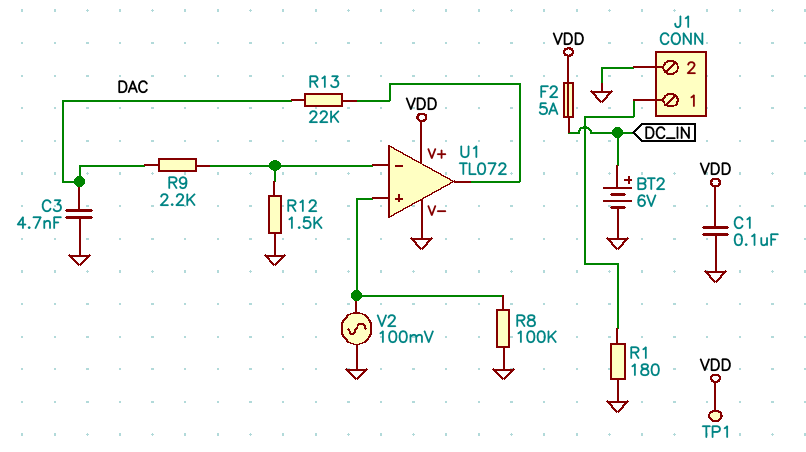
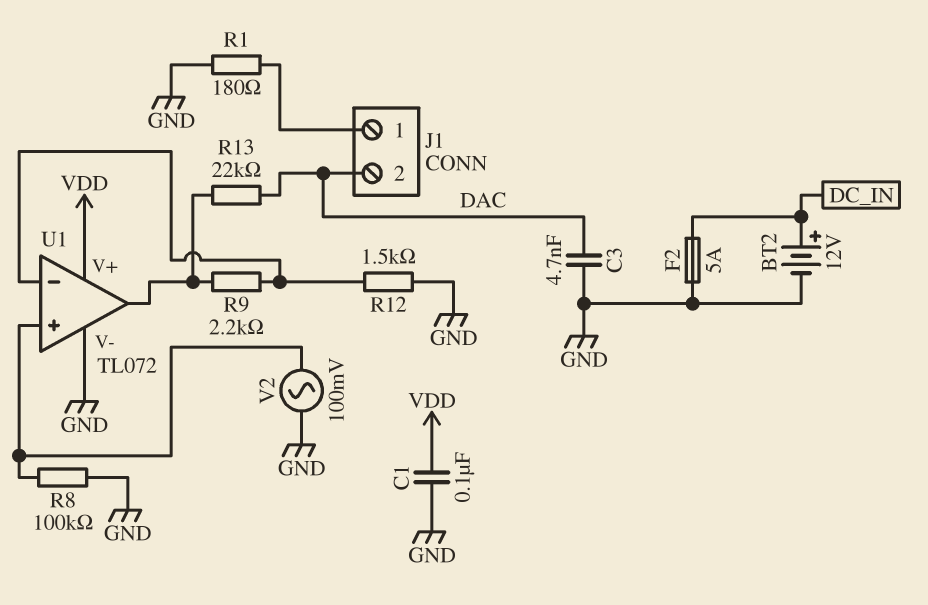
BT2: 6V (plus DC_IN, minus GND) -> 12V (plus DC_IN, minus GND)
F2: 5A (DC_IN, VDD) -> 5A (DC_IN, GND)
J1 pin 2: GND -> DAC
R9: 2.2k (DAC, U1/in-) -> 2.2k (U1/in-, U1/out)
TP1: test point (VDD) -> none

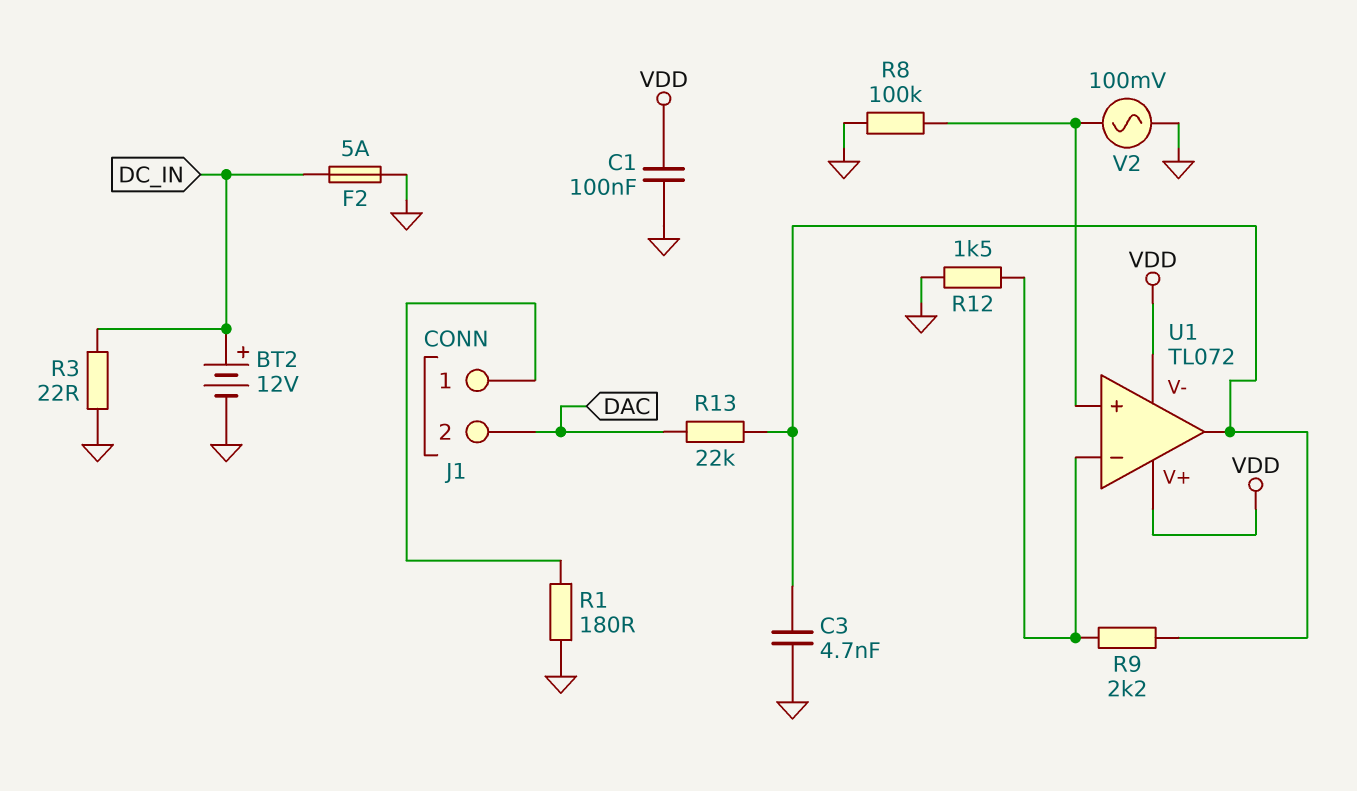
C3: 4.7nF (DAC, GND) -> 4.7nF (GND, U1/out)
R3: none -> 22 (DC_IN, GND)
U1 pin V-: GND -> VDD

